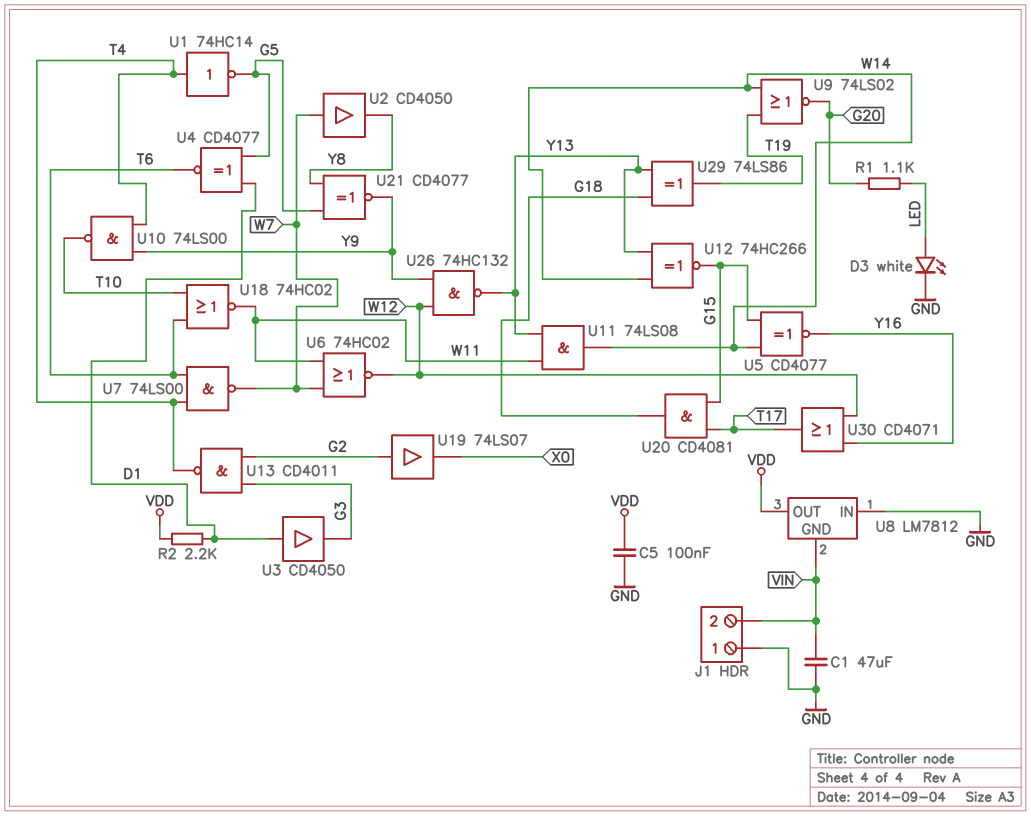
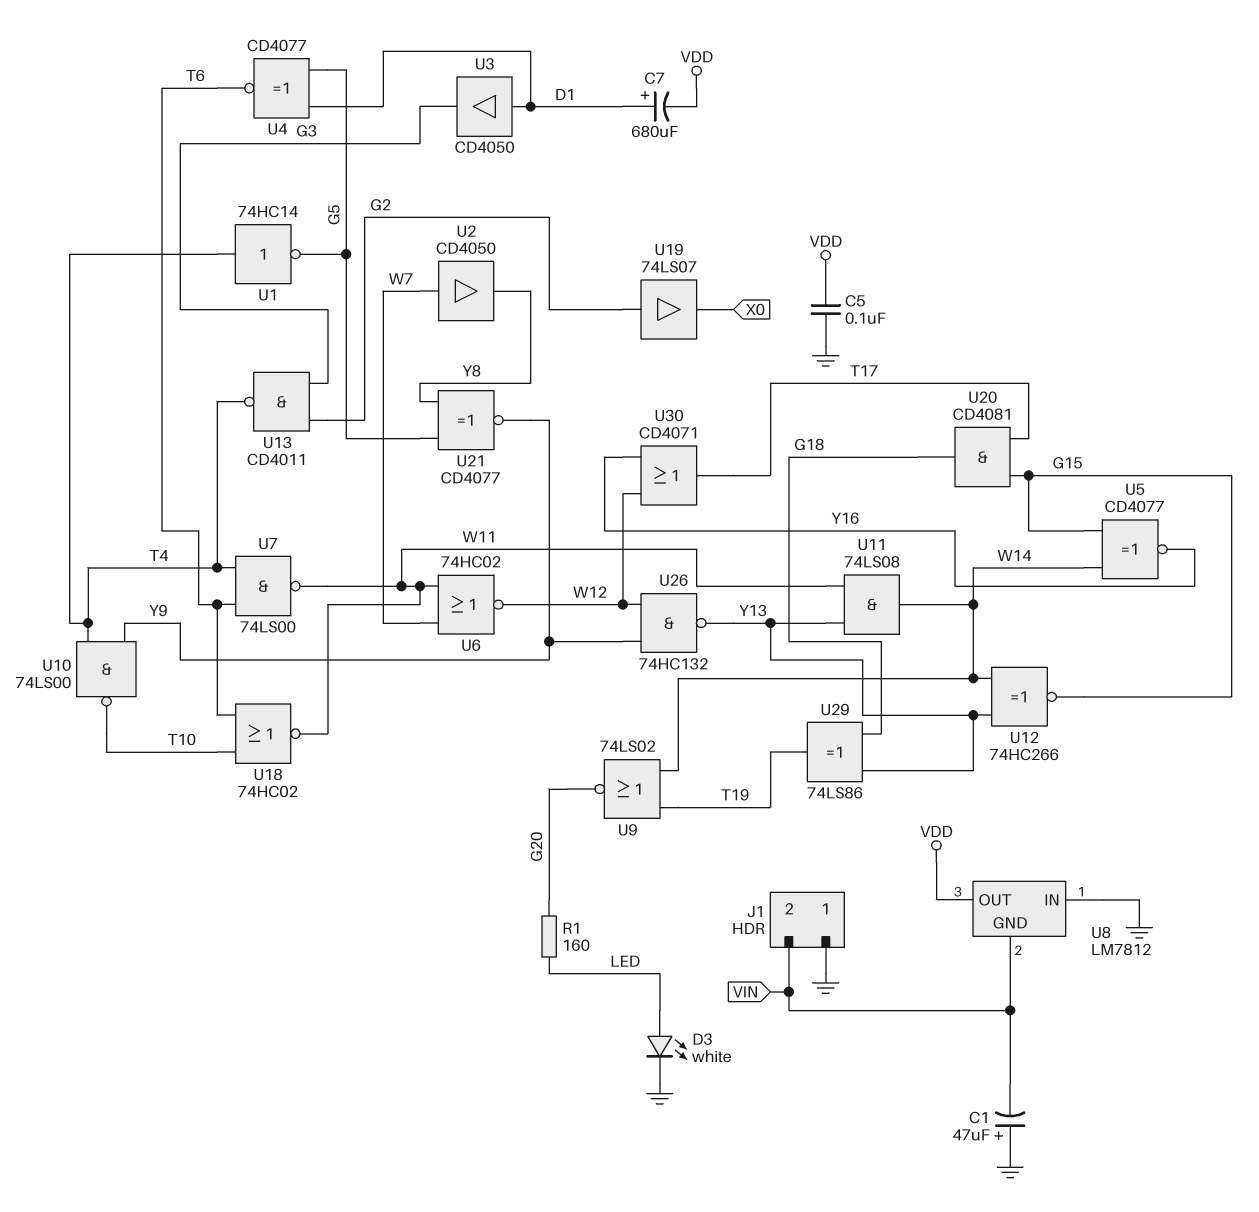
C1: 47uF (GND, VIN) -> 47uF (plus GND, minus VIN)
C7: none -> 680uF (plus D1, minus VDD)
R1: 1.1k (G20, LED) -> 160 (G20, LED)
R2: 2.2k (D1, VDD) -> none
U7: NAND 74LS00 (in T4, in T6, out W7) -> NAND 74LS00 (in T4, in T6, out W11)

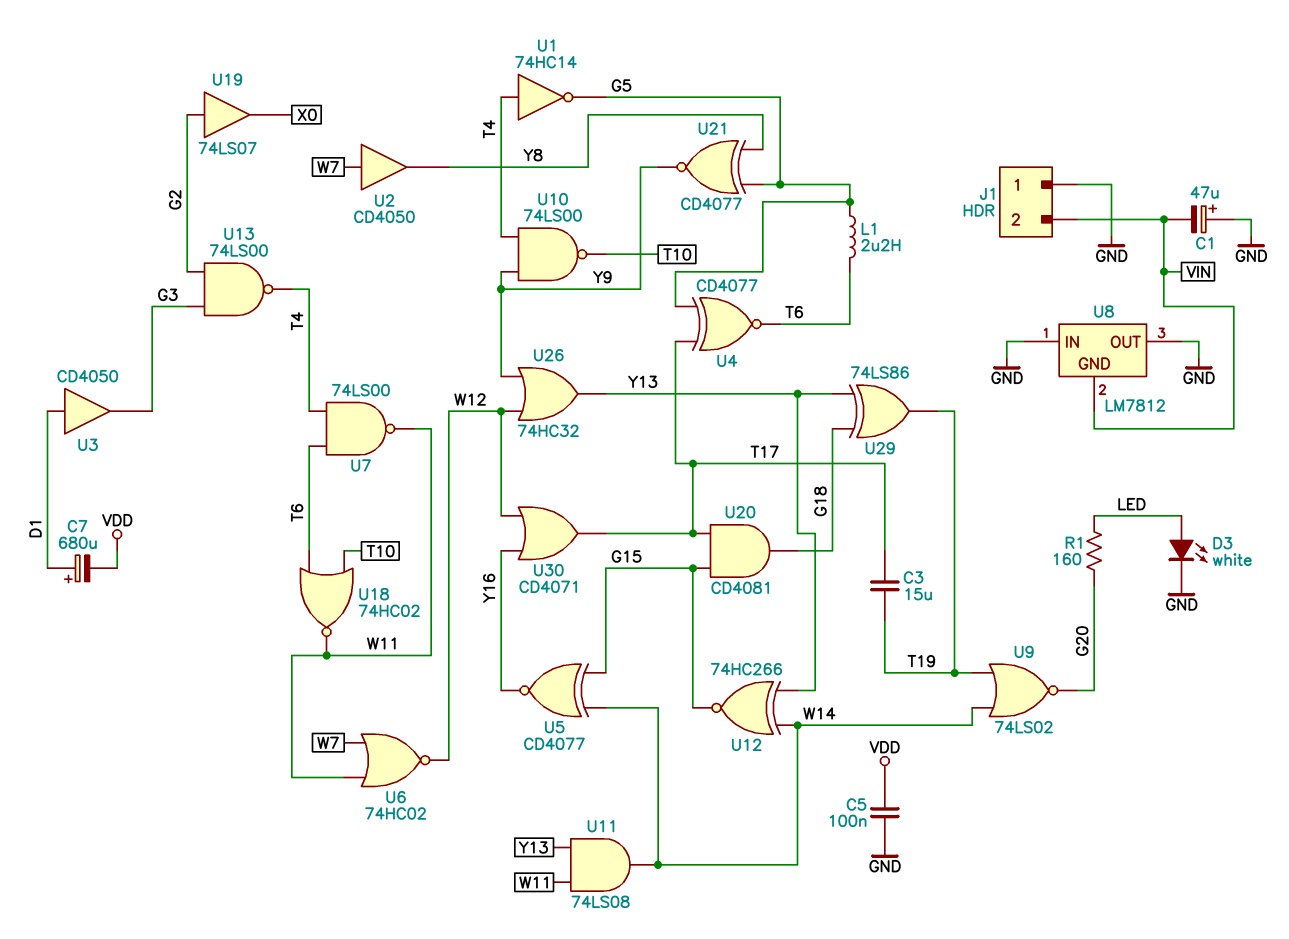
C3: none -> 15uF (T17, T19)
L1: none -> 2.2uH (G5, T6)
U4: XNOR CD4077 (in D1, in G5, out T6) -> XNOR CD4077 (in G5, in T17, out T6)
U8 pin OUT: VDD -> GND
U13: NAND CD4011 (in G2, in G3, out T4) -> NAND 74LS00 (in G2, in G3, out T4)
U26: NAND 74HC132 (in W12, in Y9, out Y13) -> OR 74HC32 (in W12, in Y9, out Y13)

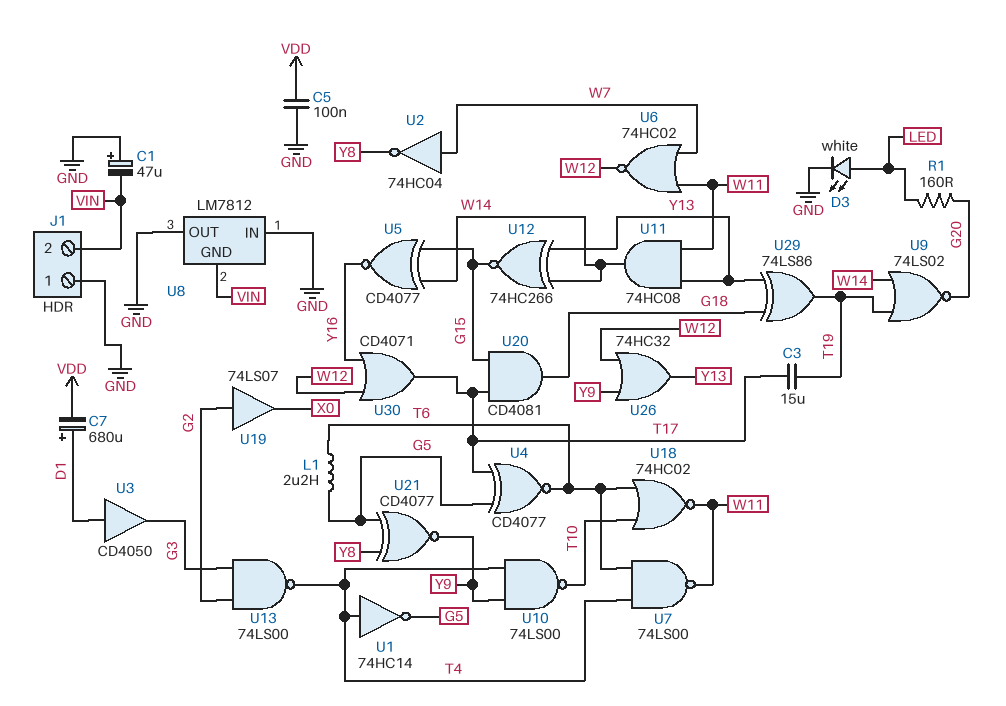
U2: buffer CD4050 (in W7, out Y8) -> NOT 74HC04 (in W7, out Y8)
U11: AND 74LS08 (in W11, in Y13, out W14) -> AND 74HC08 (in W11, in Y13, out W14)

